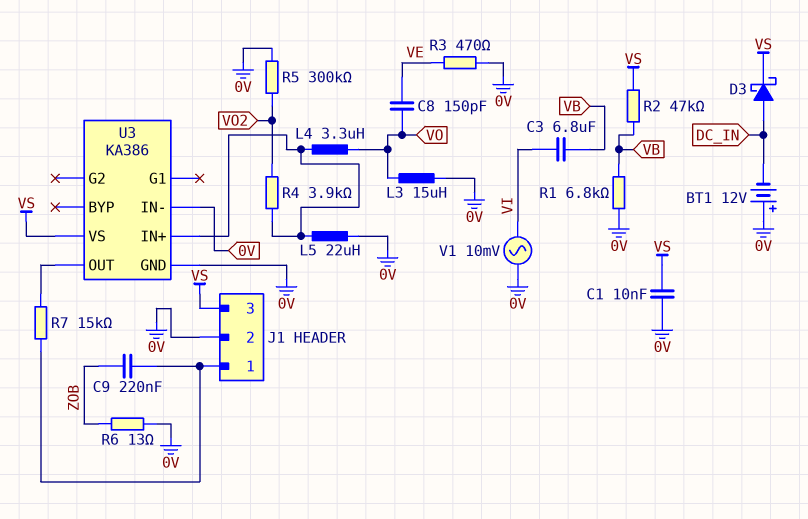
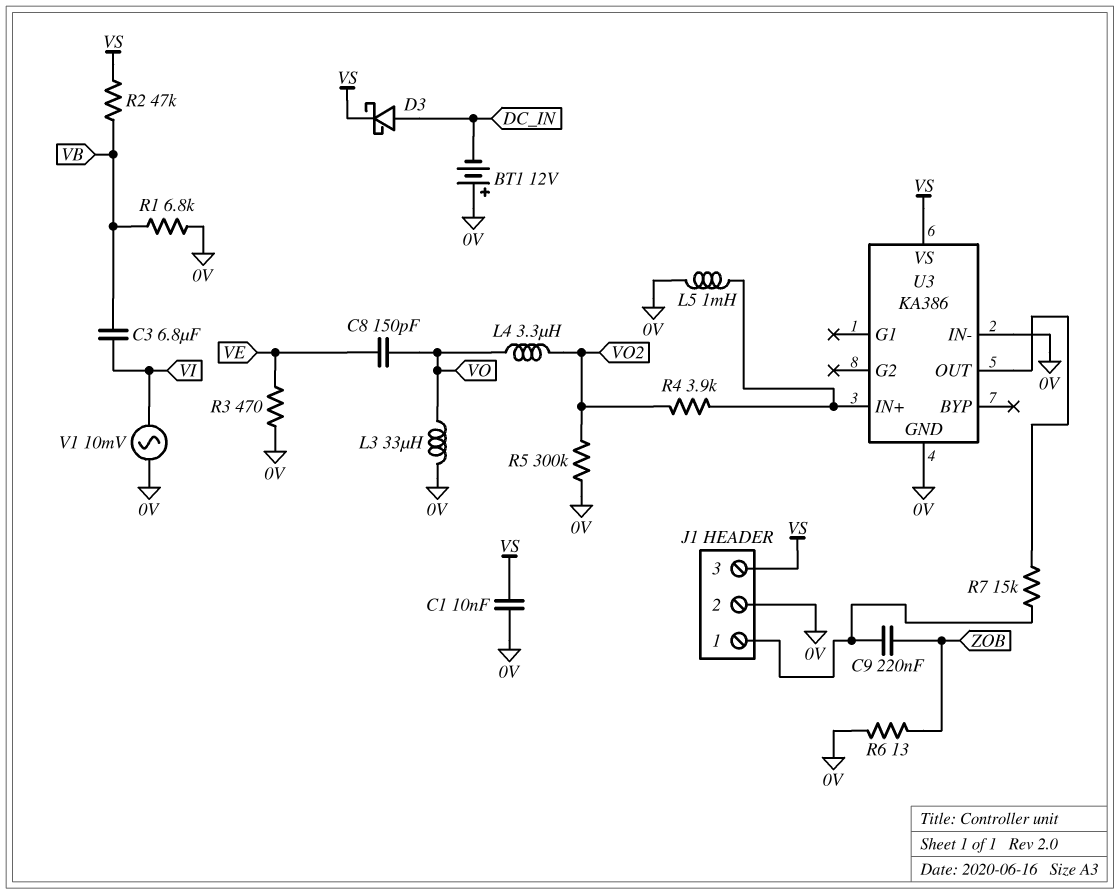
L3: 15uH (0V, VO) -> 33uH (0V, VO)
L4: 3.3uH (U3/IN+, VO) -> 3.3uH (VO, VO2)
L5: 22uH (0V, U3/IN+) -> 1mH (0V, U3/IN+)

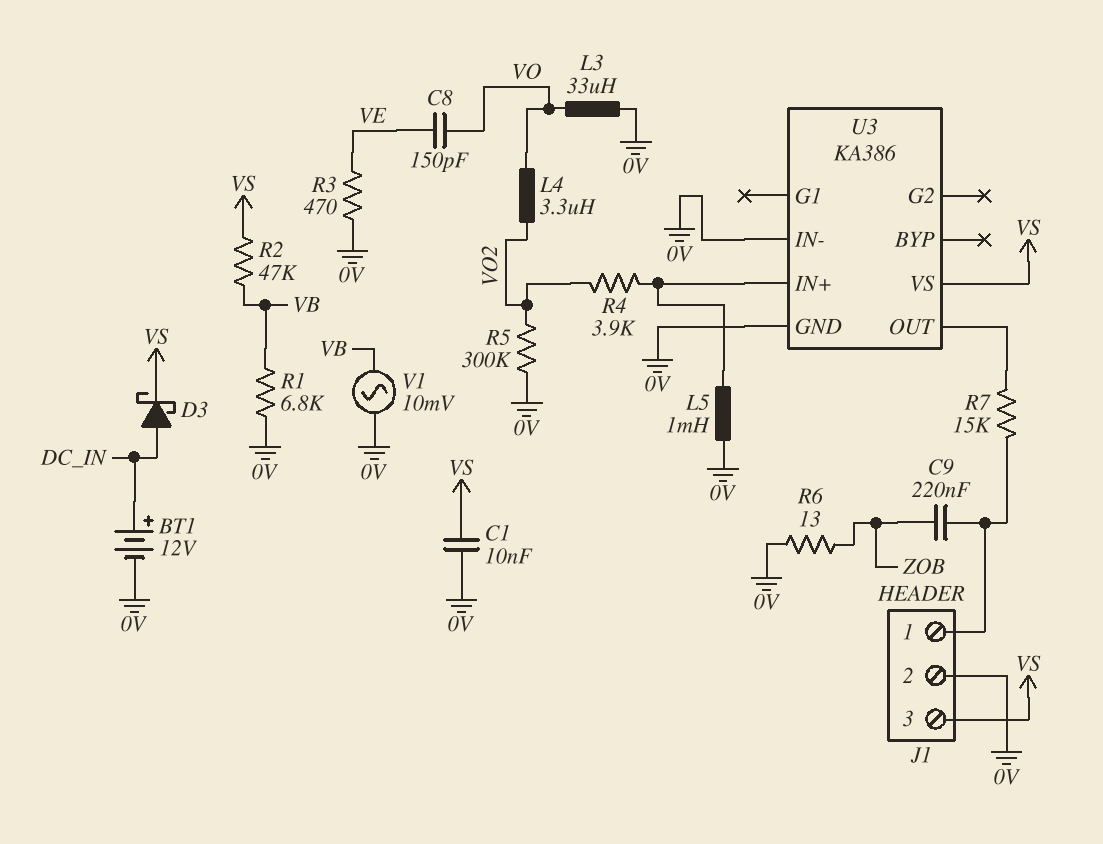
BT1: 12V (plus 0V, minus DC_IN) -> 12V (plus DC_IN, minus 0V)
C3: 6.8uF (VB, VI) -> none
V1: AC 10mV (0V, VI) -> AC 10mV (0V, VB)

